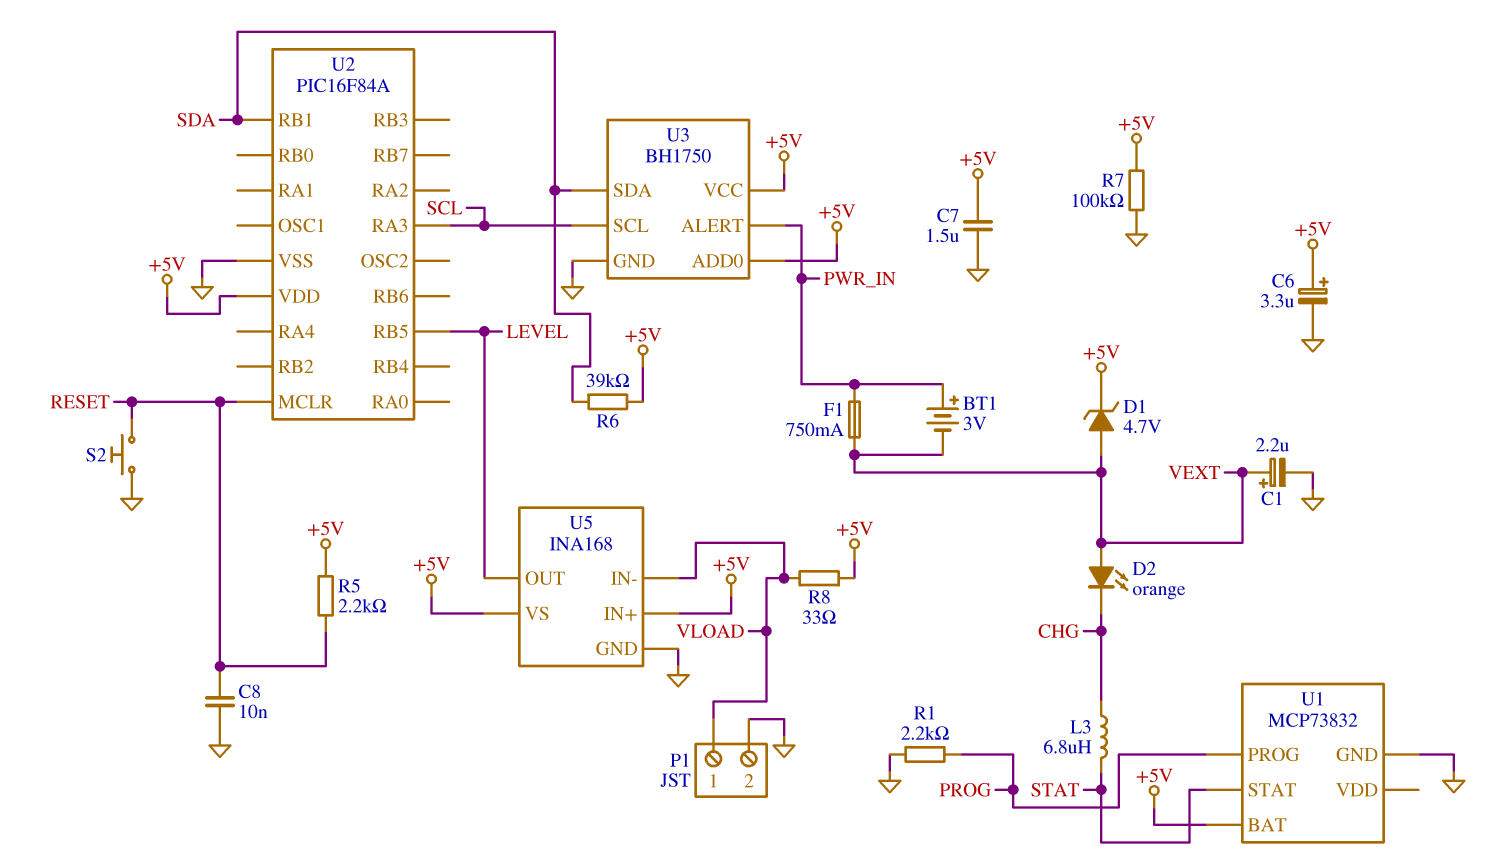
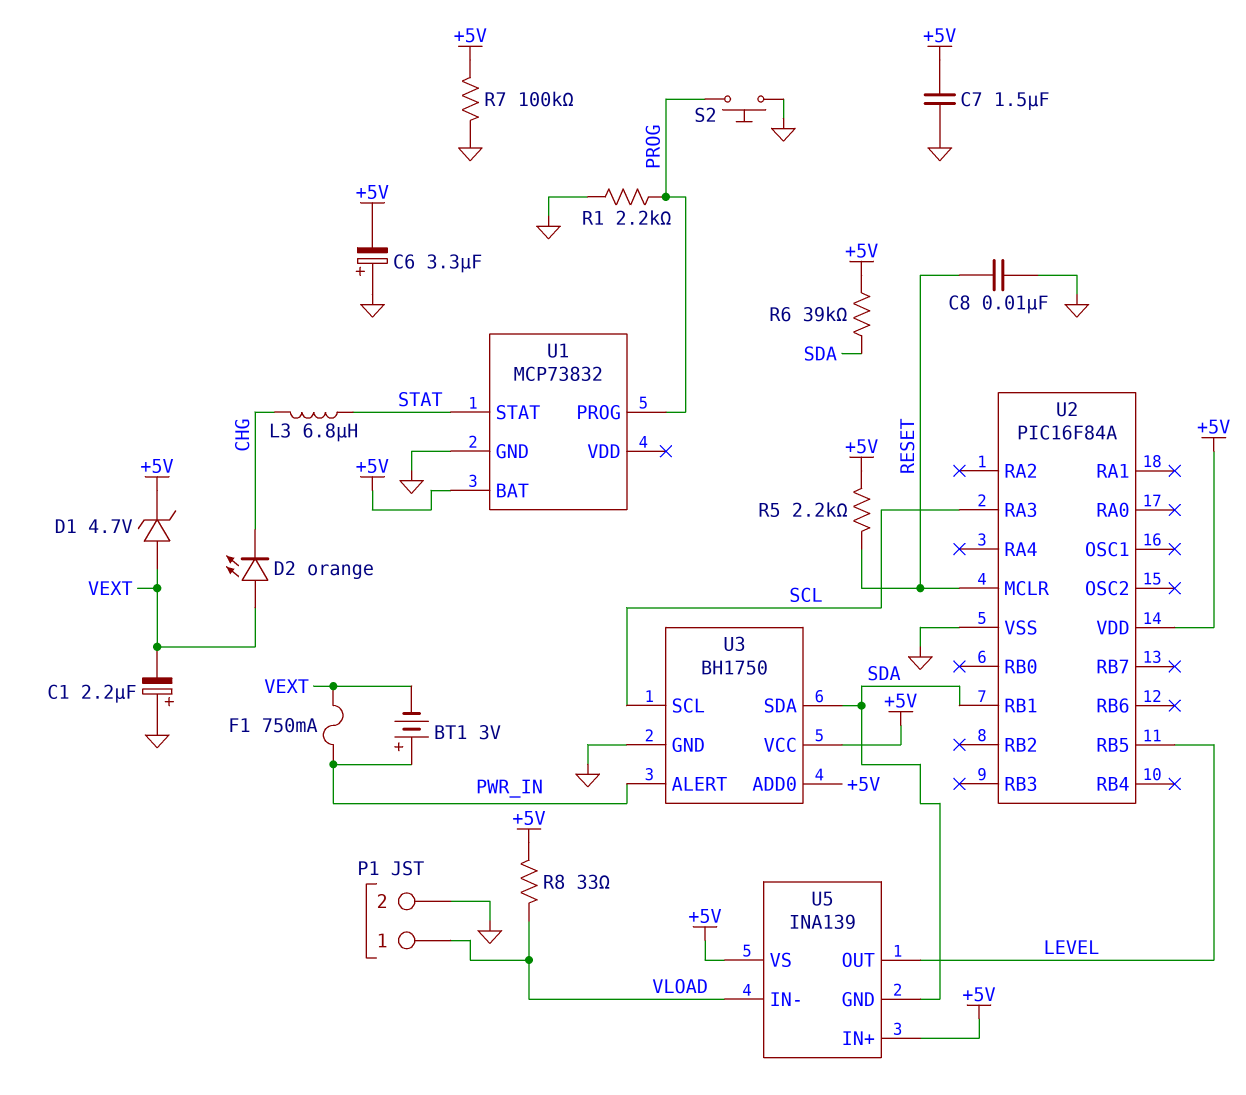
C1: 2.2uF (plus VEXT, minus GND) -> 2.2uF (plus GND, minus VEXT)
C6: 3.3uF (plus +5V, minus GND) -> 3.3uF (plus GND, minus +5V)
S2: button (GND, RESET) -> button (GND, PROG)
U5: INA168 -> INA139
U5 pin GND: GND -> SDA

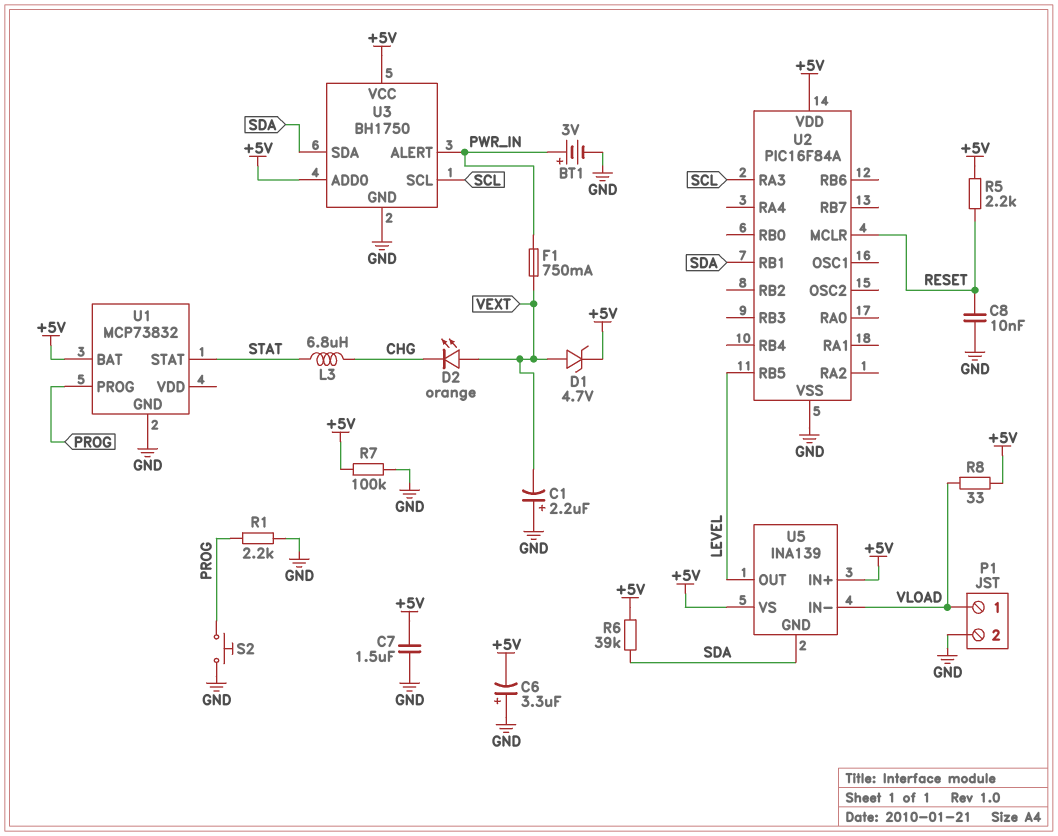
BT1: 3V (plus PWR_IN, minus VEXT) -> 3V (plus PWR_IN, minus GND)

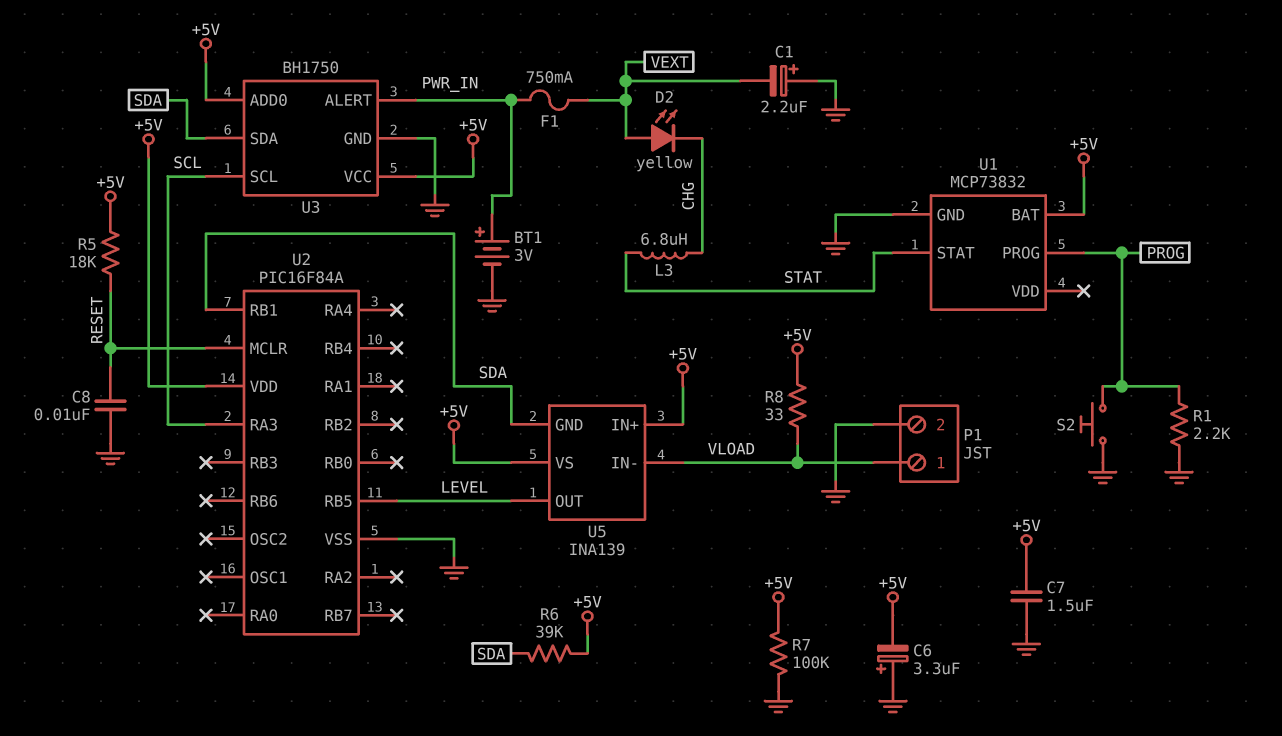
D1: zener 4.7V (A VEXT, K +5V) -> none
D2: LED orange (A VEXT, K CHG) -> LED yellow (A VEXT, K CHG)
R5: 2.2k (+5V, RESET) -> 18k (+5V, RESET)

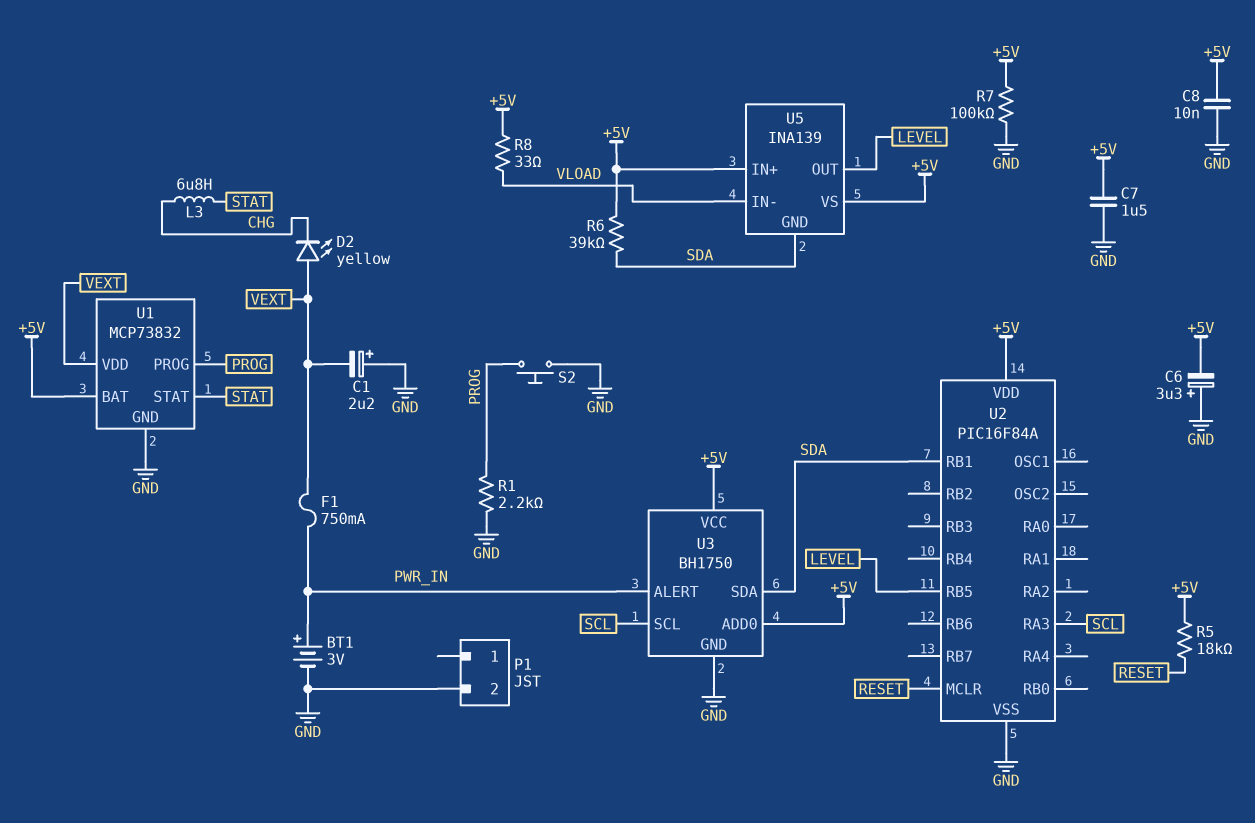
C8: 10nF (GND, RESET) -> 10nF (+5V, GND)
P1 pin 1: VLOAD -> none
U1 pin VDD: none -> VEXT

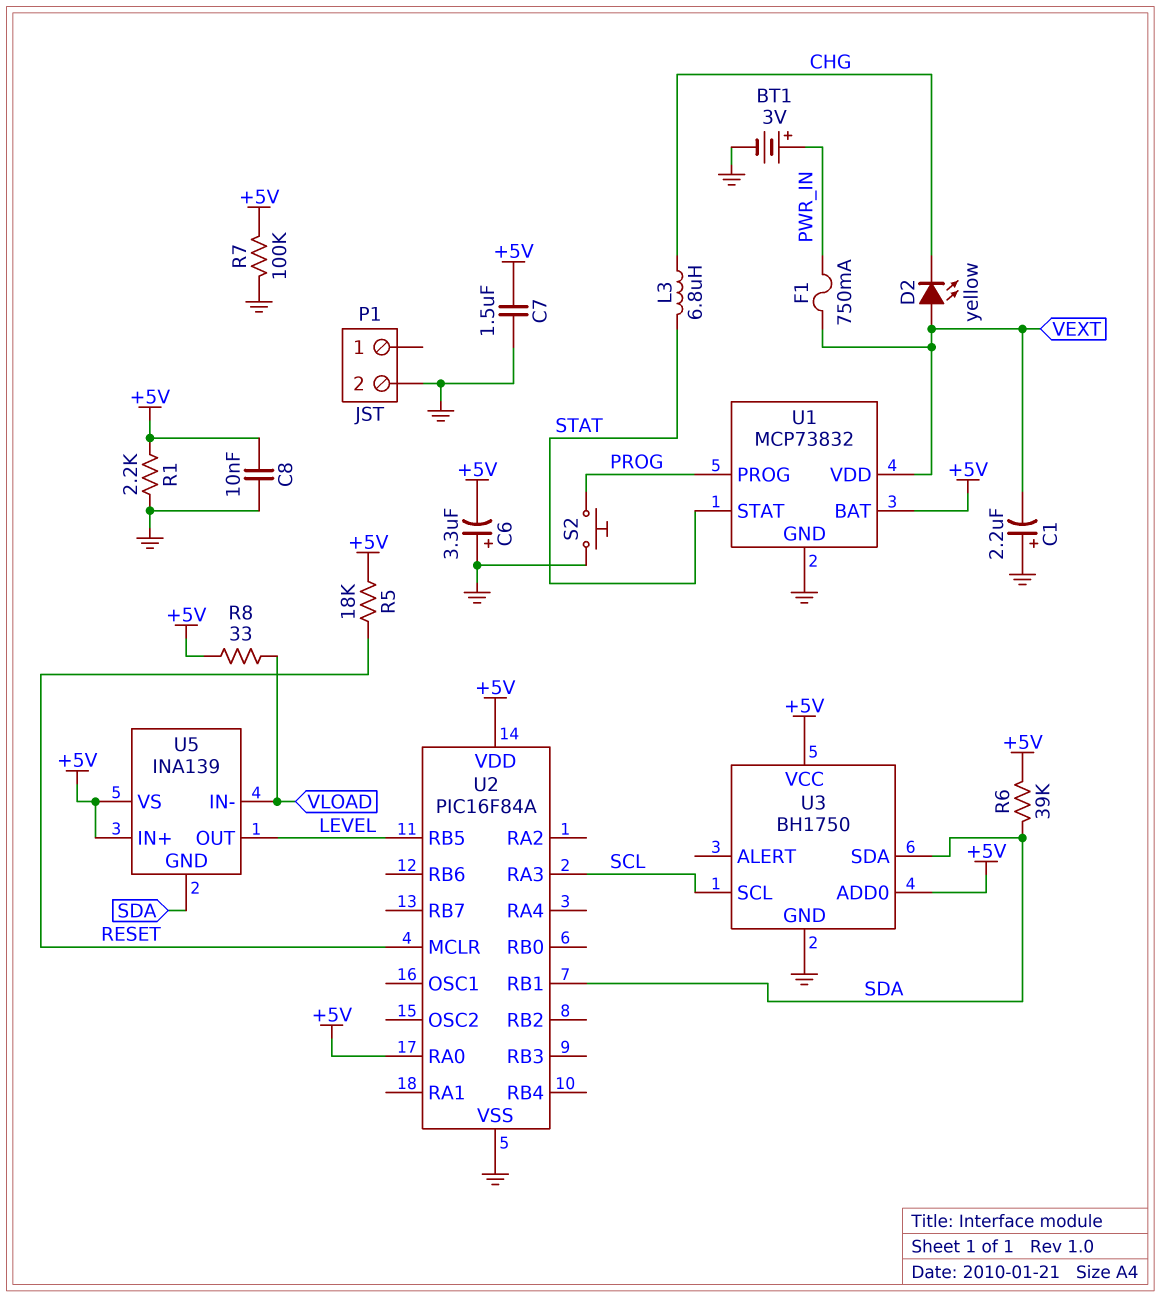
R1: 2.2k (GND, PROG) -> 2.2k (+5V, GND)
U2 pin RA0: none -> +5V
U3 pin ALERT: PWR_IN -> none

